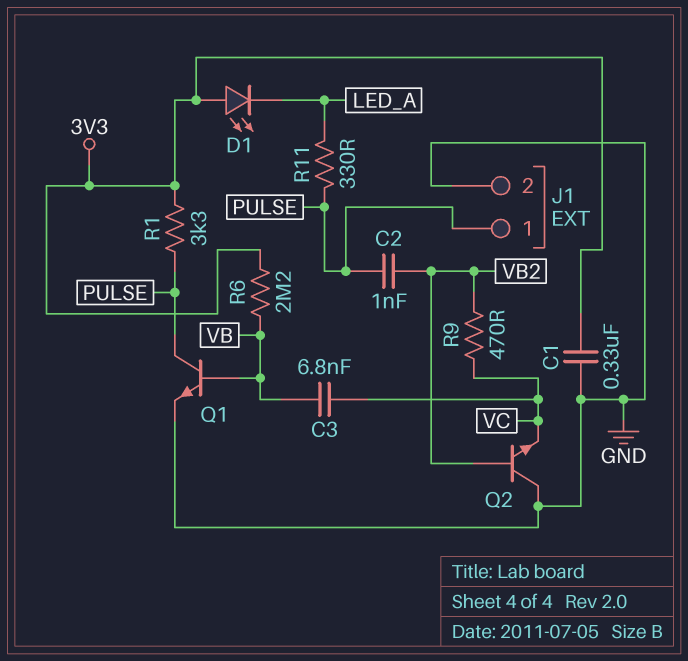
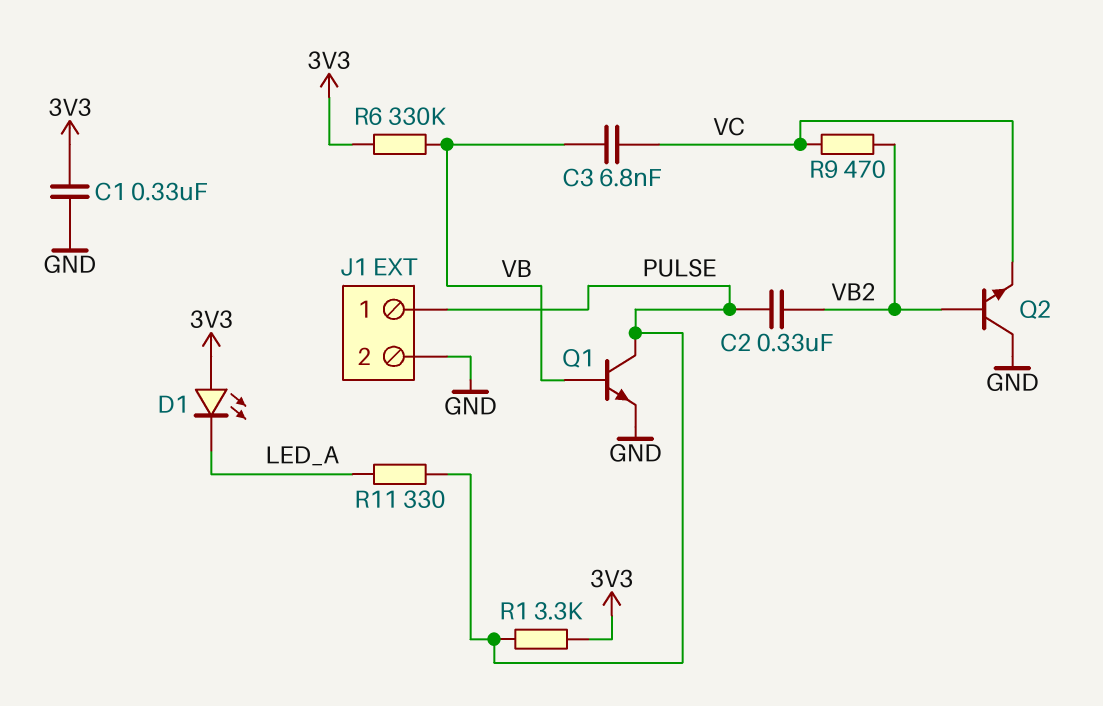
C2: 1nF (PULSE, VB2) -> 330nF (PULSE, VB2)
R6: 2.2M (3V3, VB) -> 330k (3V3, VB)

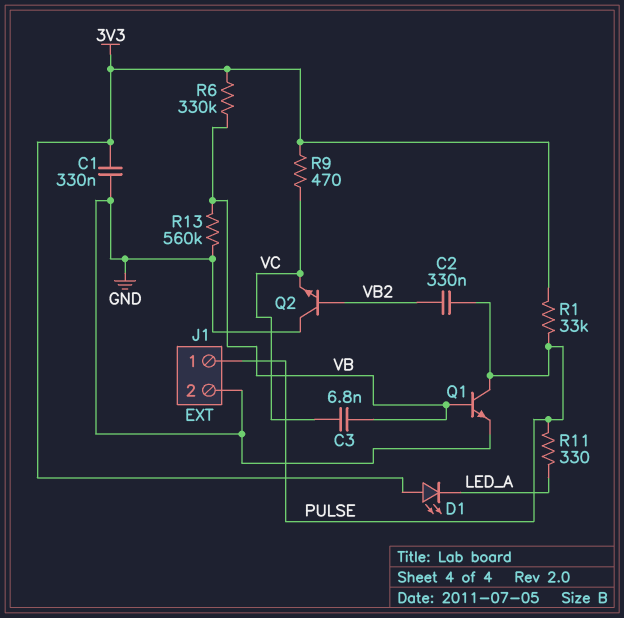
R1: 3.3k (3V3, PULSE) -> 33k (3V3, PULSE)
R9: 470 (VB2, VC) -> 470 (3V3, VC)
R13: none -> 560k (GND, VB)

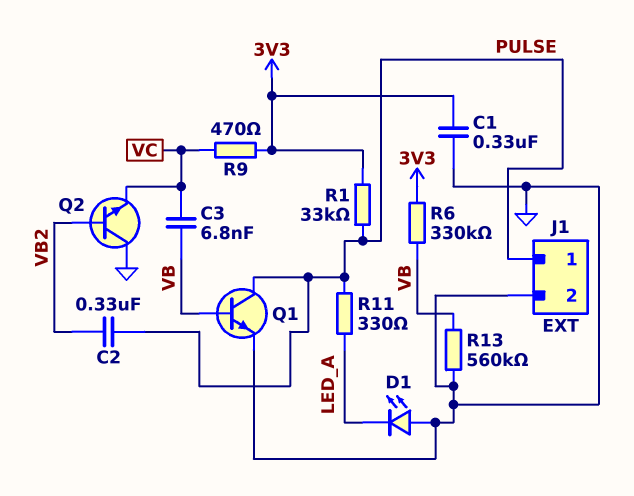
D1: LED (A 3V3, K LED_A) -> LED (A GND, K LED_A)

